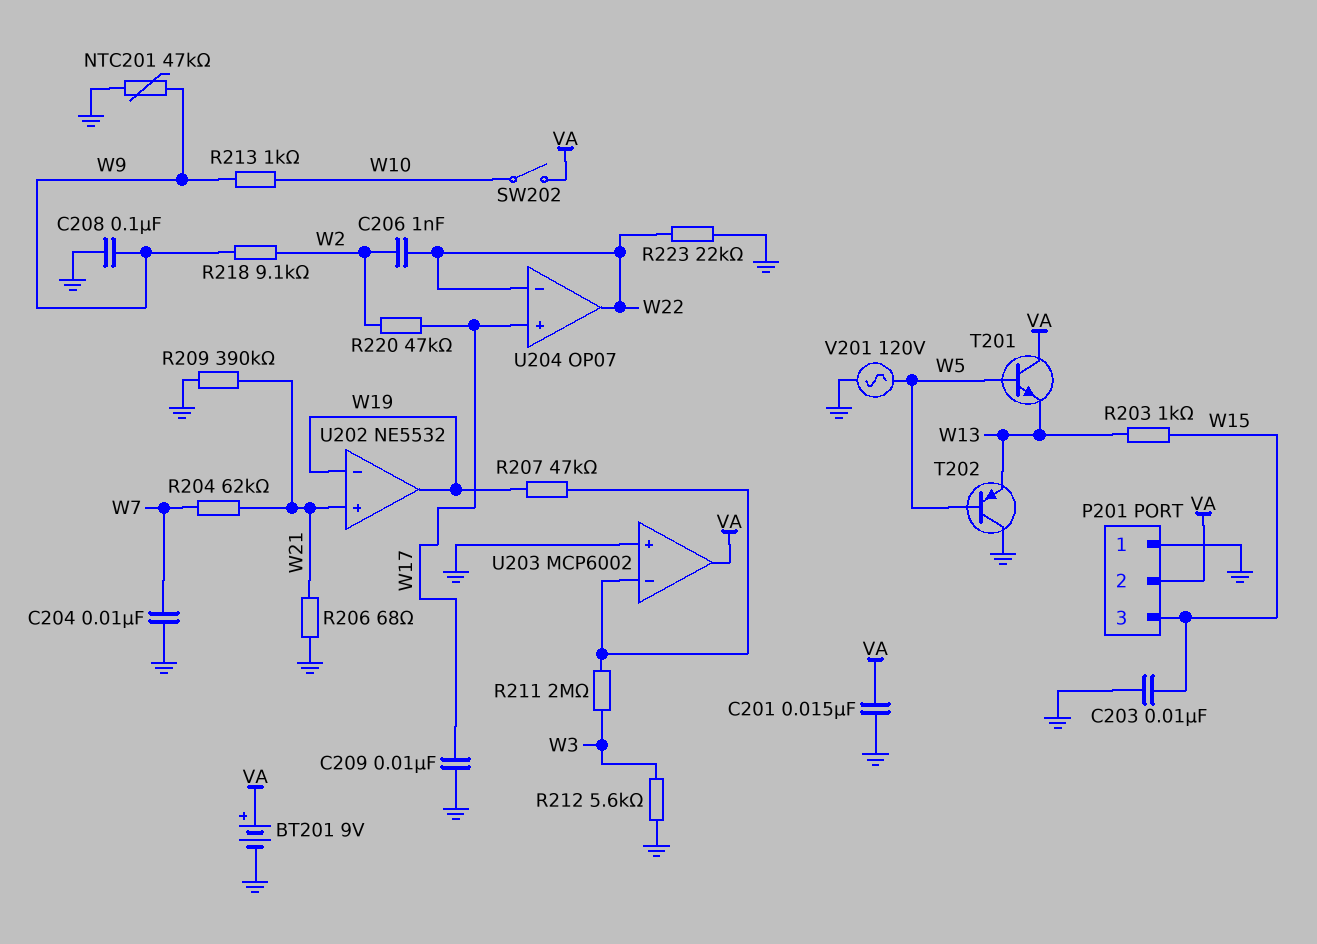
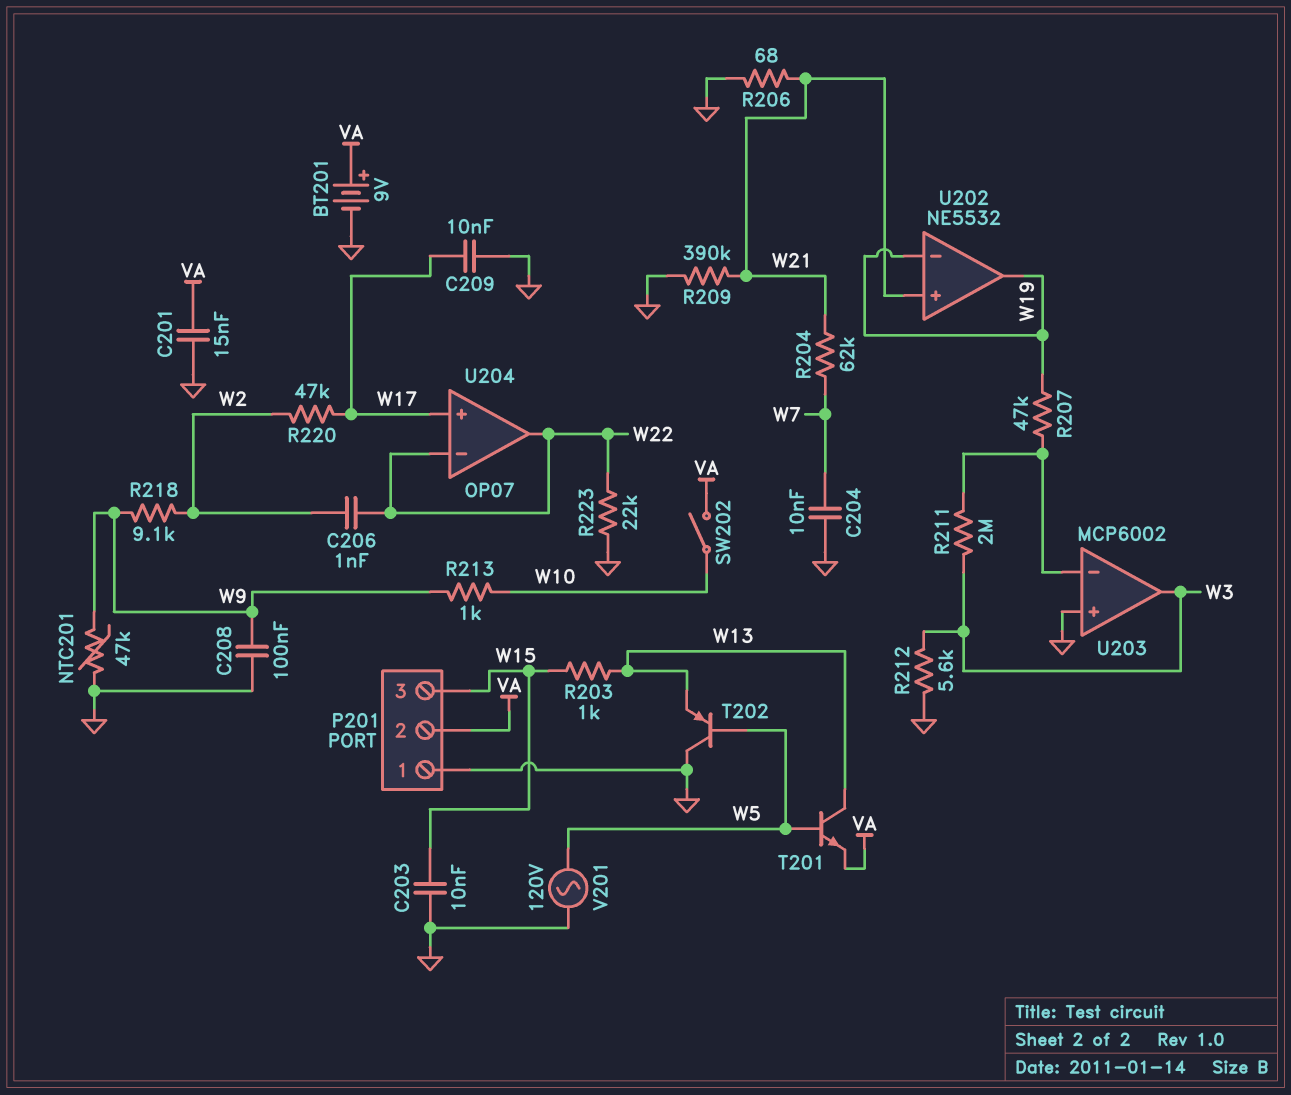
T201: NPN (B W5, C VA, E W13) -> NPN (B W5, C W13, E VA)
U203 pin out: VA -> W3

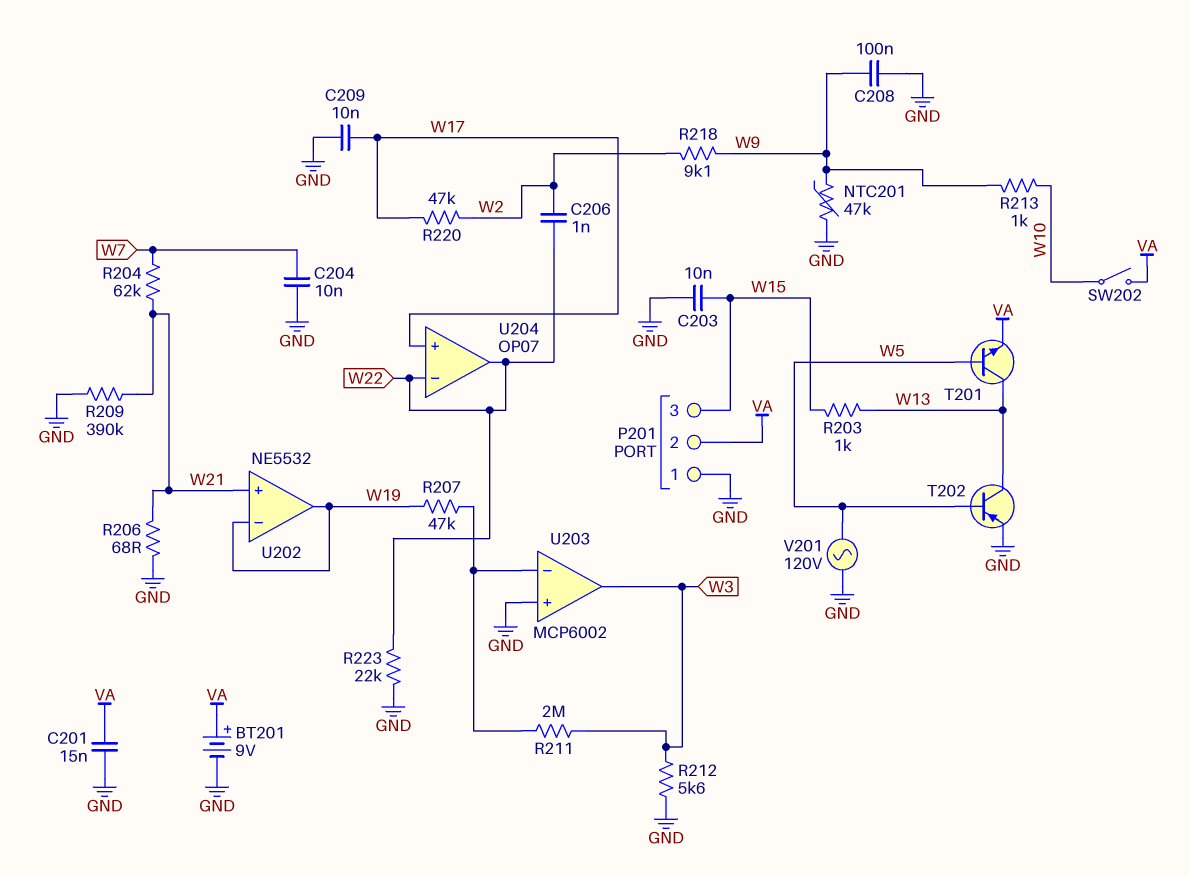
T202: PNP (B W5, C GND, E W13) -> PNP (B W5, C W13, E GND)

